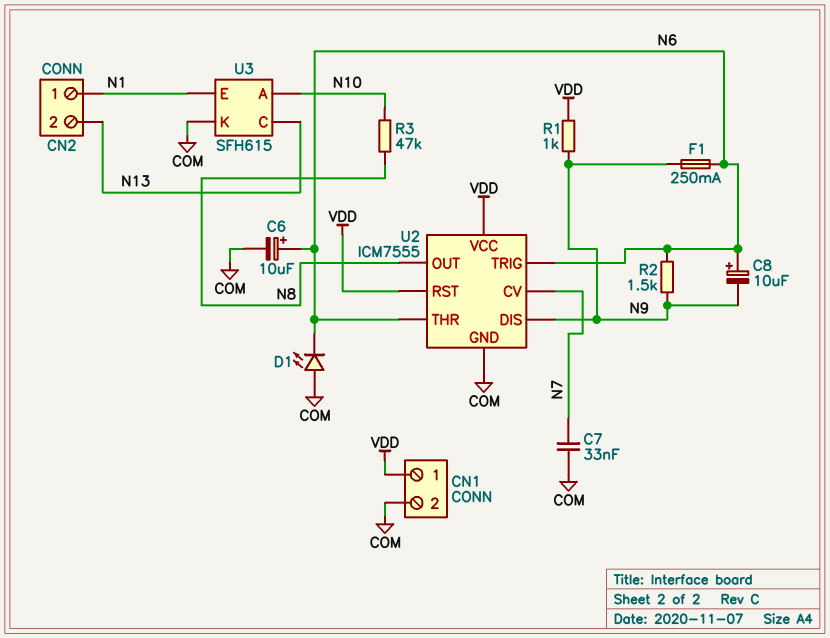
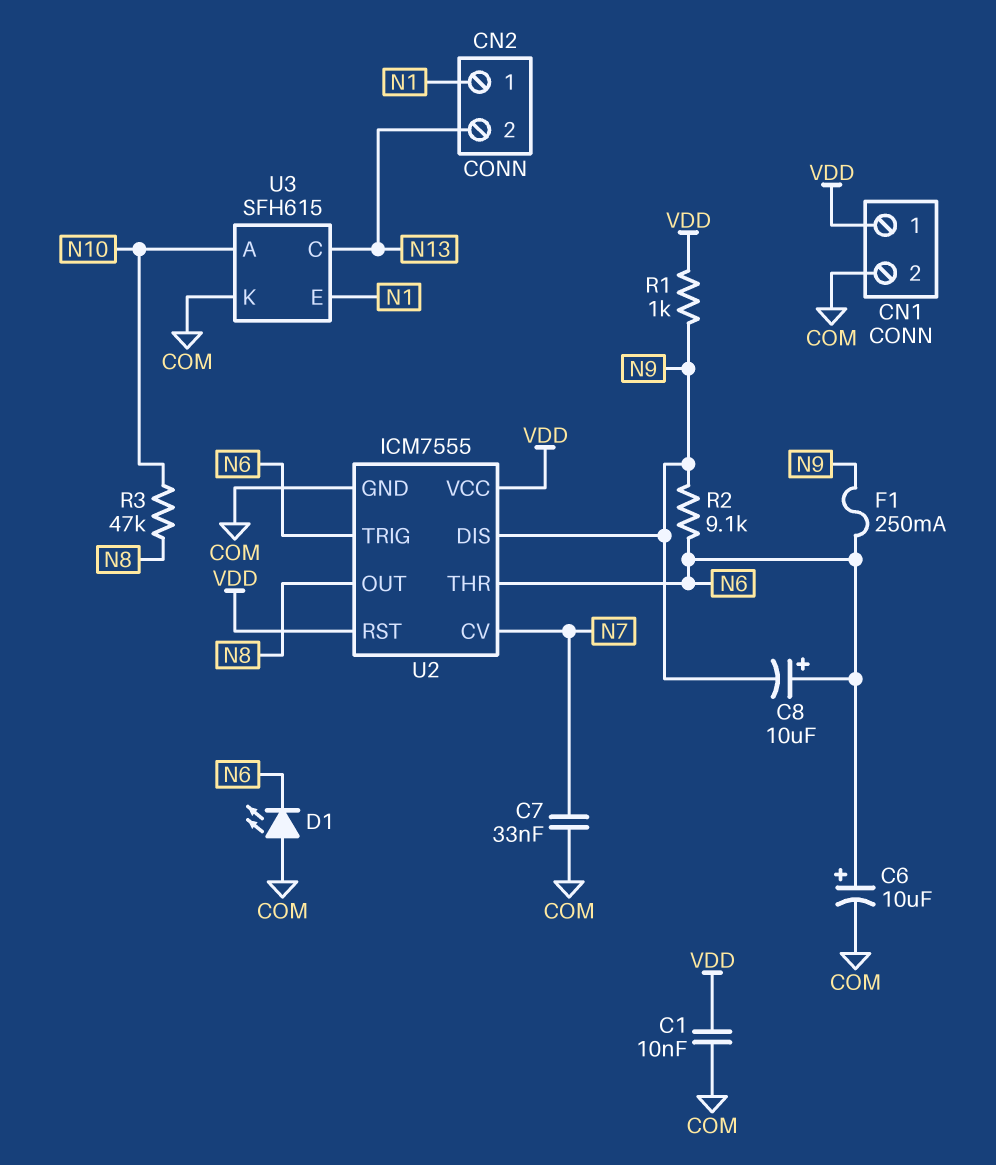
C1: none -> 10nF (COM, VDD)
R2: 1.5k (N6, N9) -> 9.1k (N6, N9)

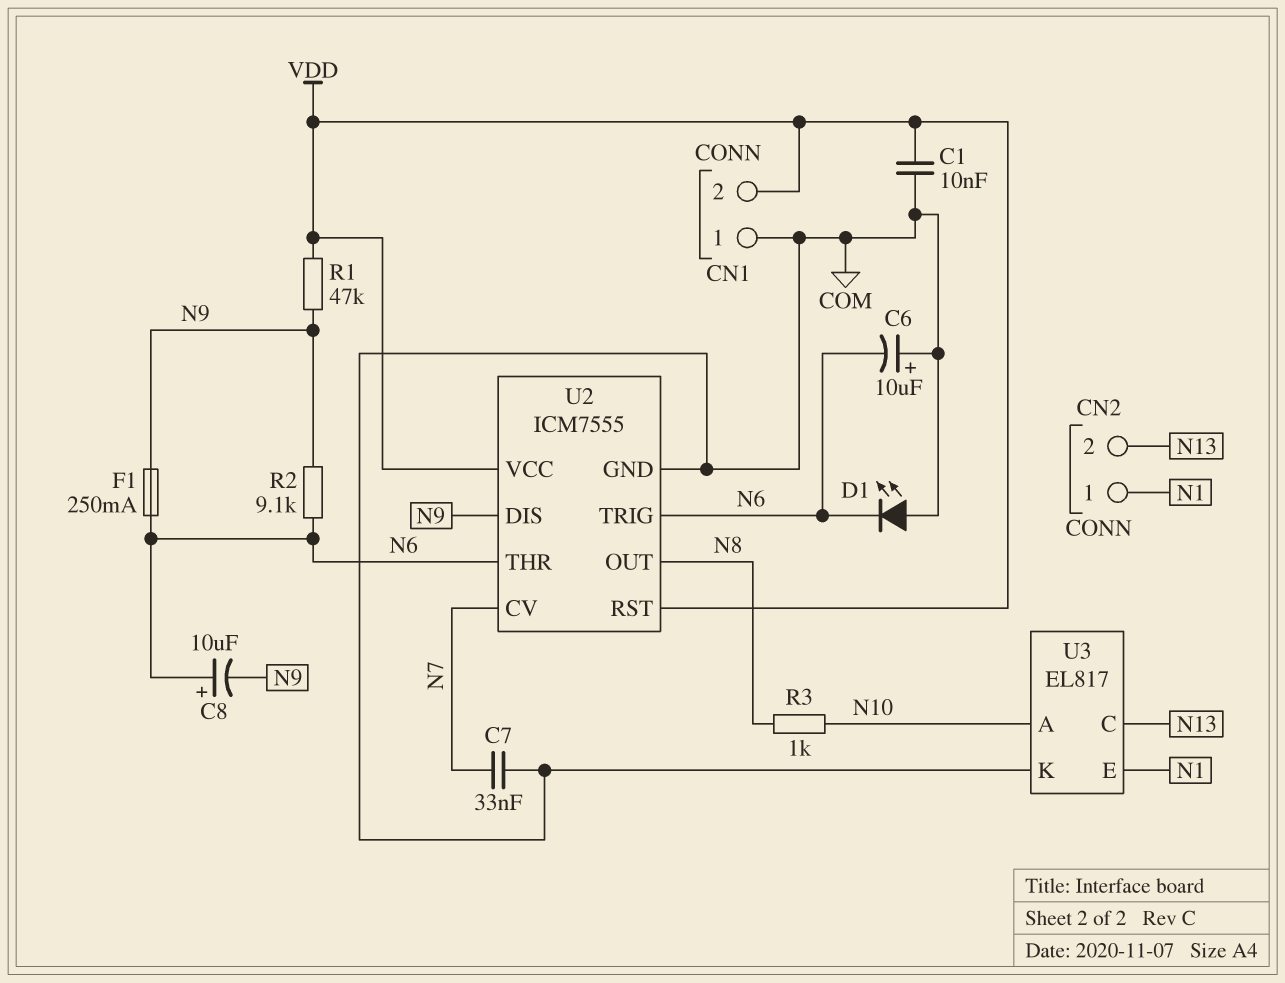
C6: 10uF (plus N6, minus COM) -> 10uF (plus COM, minus N6)
CN1 pin 1: VDD -> COM
CN1 pin 2: COM -> VDD
R1: 1k (N9, VDD) -> 47k (N9, VDD)
R3: 47k (N8, N10) -> 1k (N8, N10)
U3: SFH615 -> EL817

